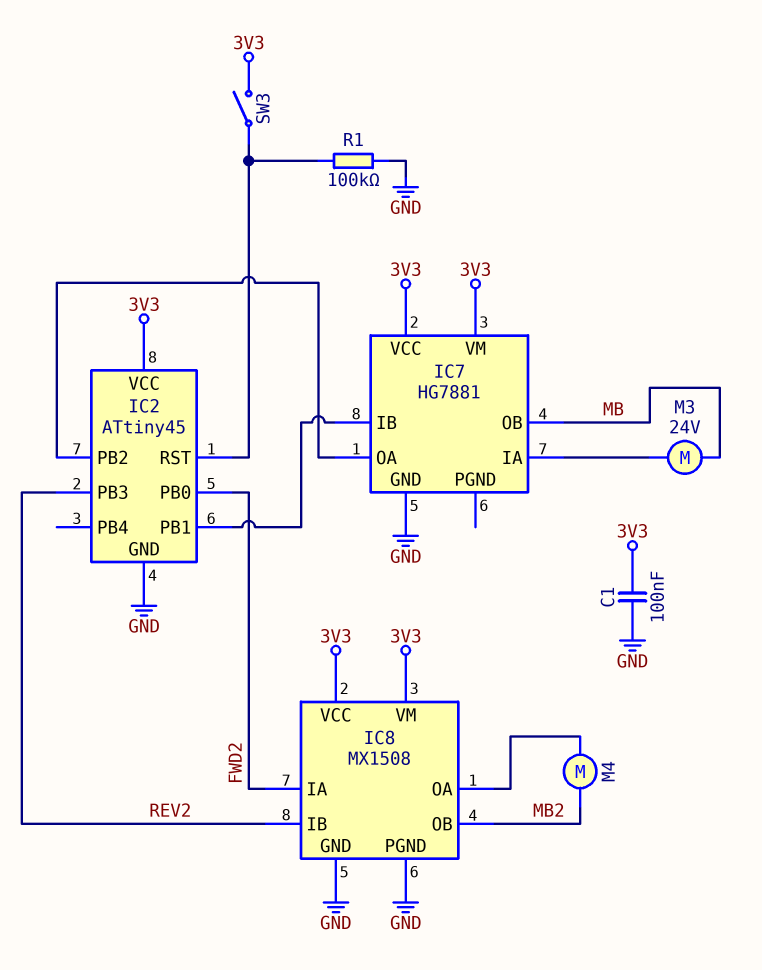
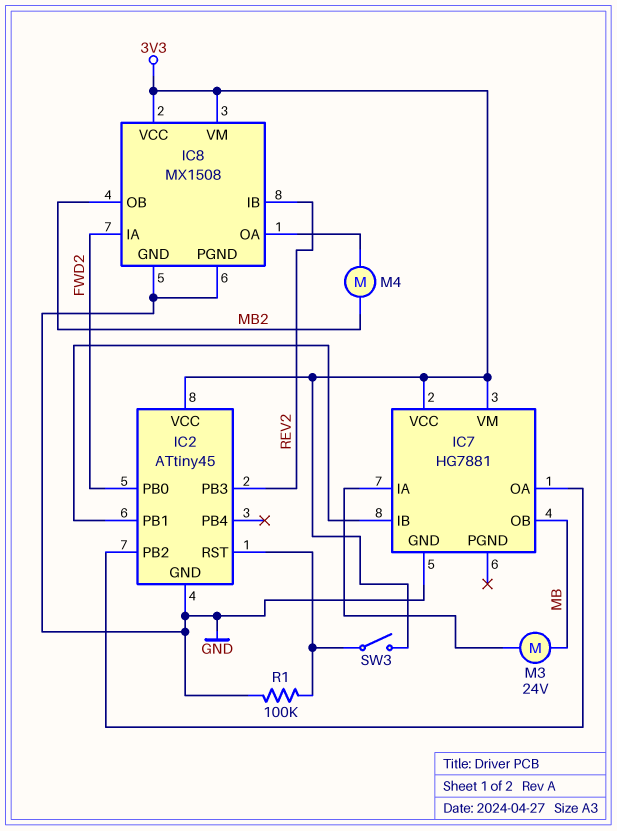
C1: 100nF (3V3, GND) -> none

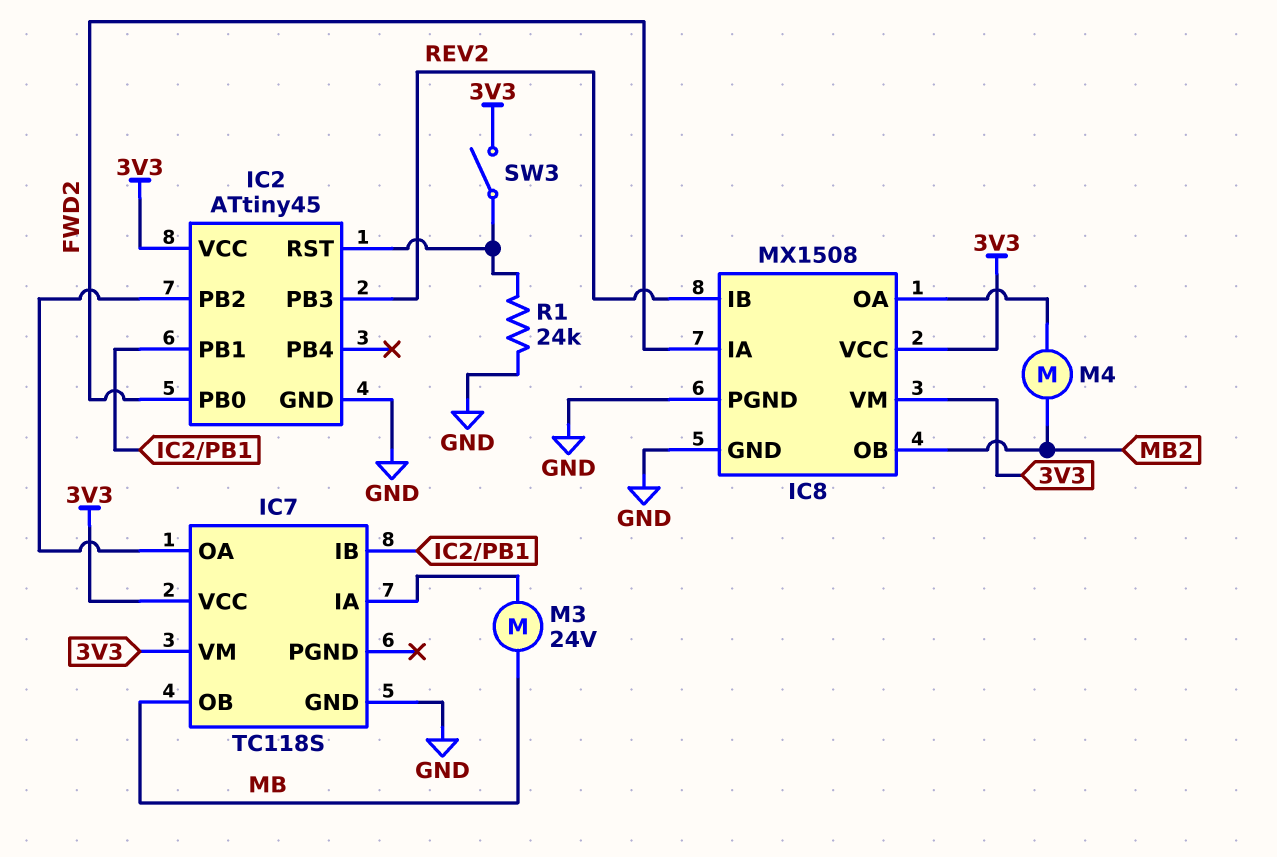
IC7: HG7881 -> TC118S
R1: 100k (GND, IC2/RST) -> 24k (GND, IC2/RST)

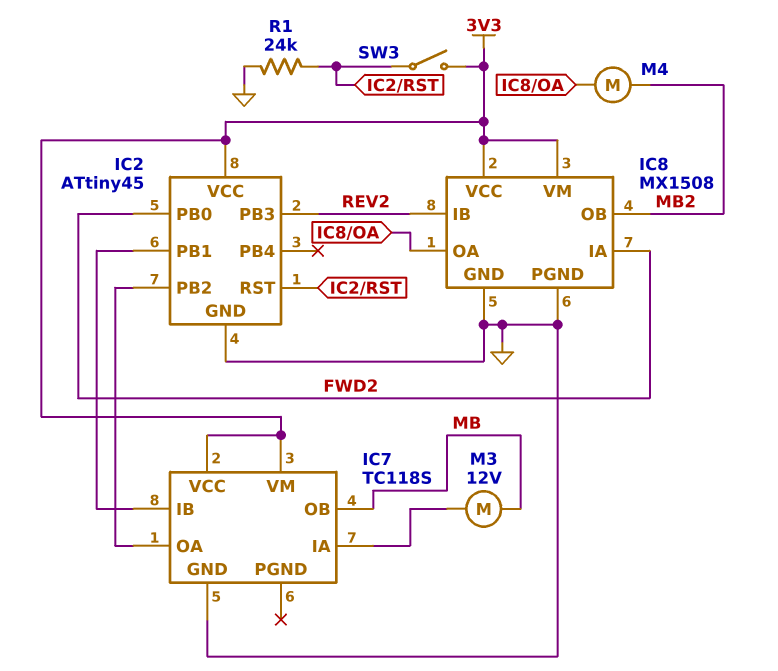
M3: motor 24V (IC7/IA, MB) -> motor 12V (IC7/IA, MB)

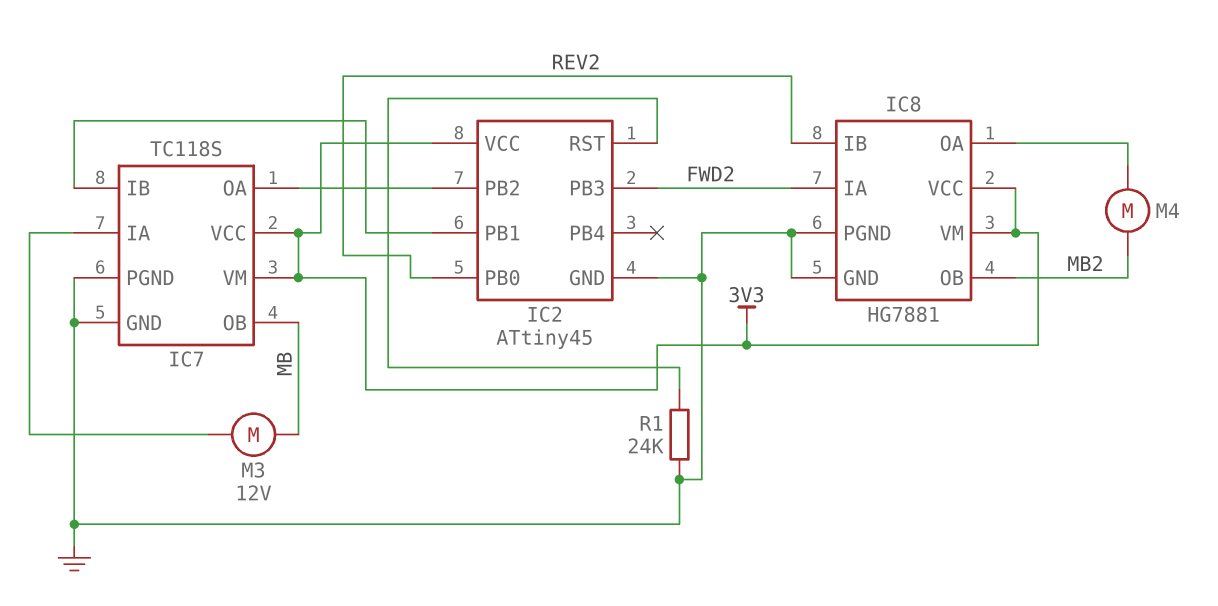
IC2 pin PB0: FWD2 -> REV2
IC2 pin PB3: REV2 -> FWD2
IC7 pin PGND: none -> GND
IC8: MX1508 -> HG7881
SW3: switch (3V3, IC2/RST) -> none

